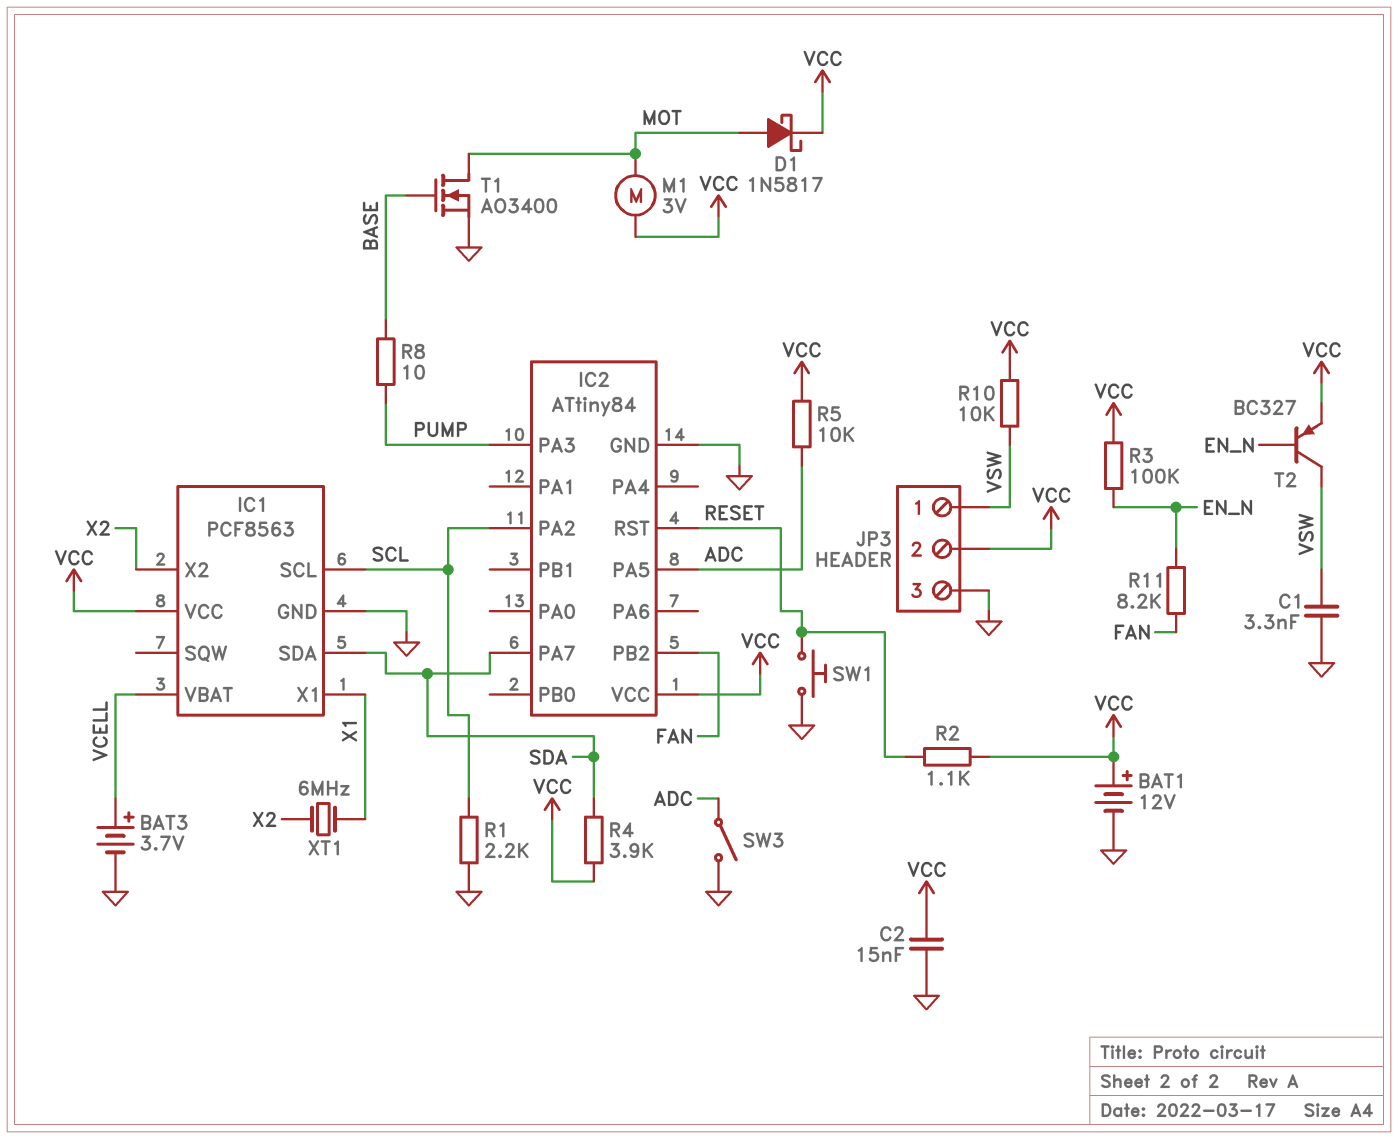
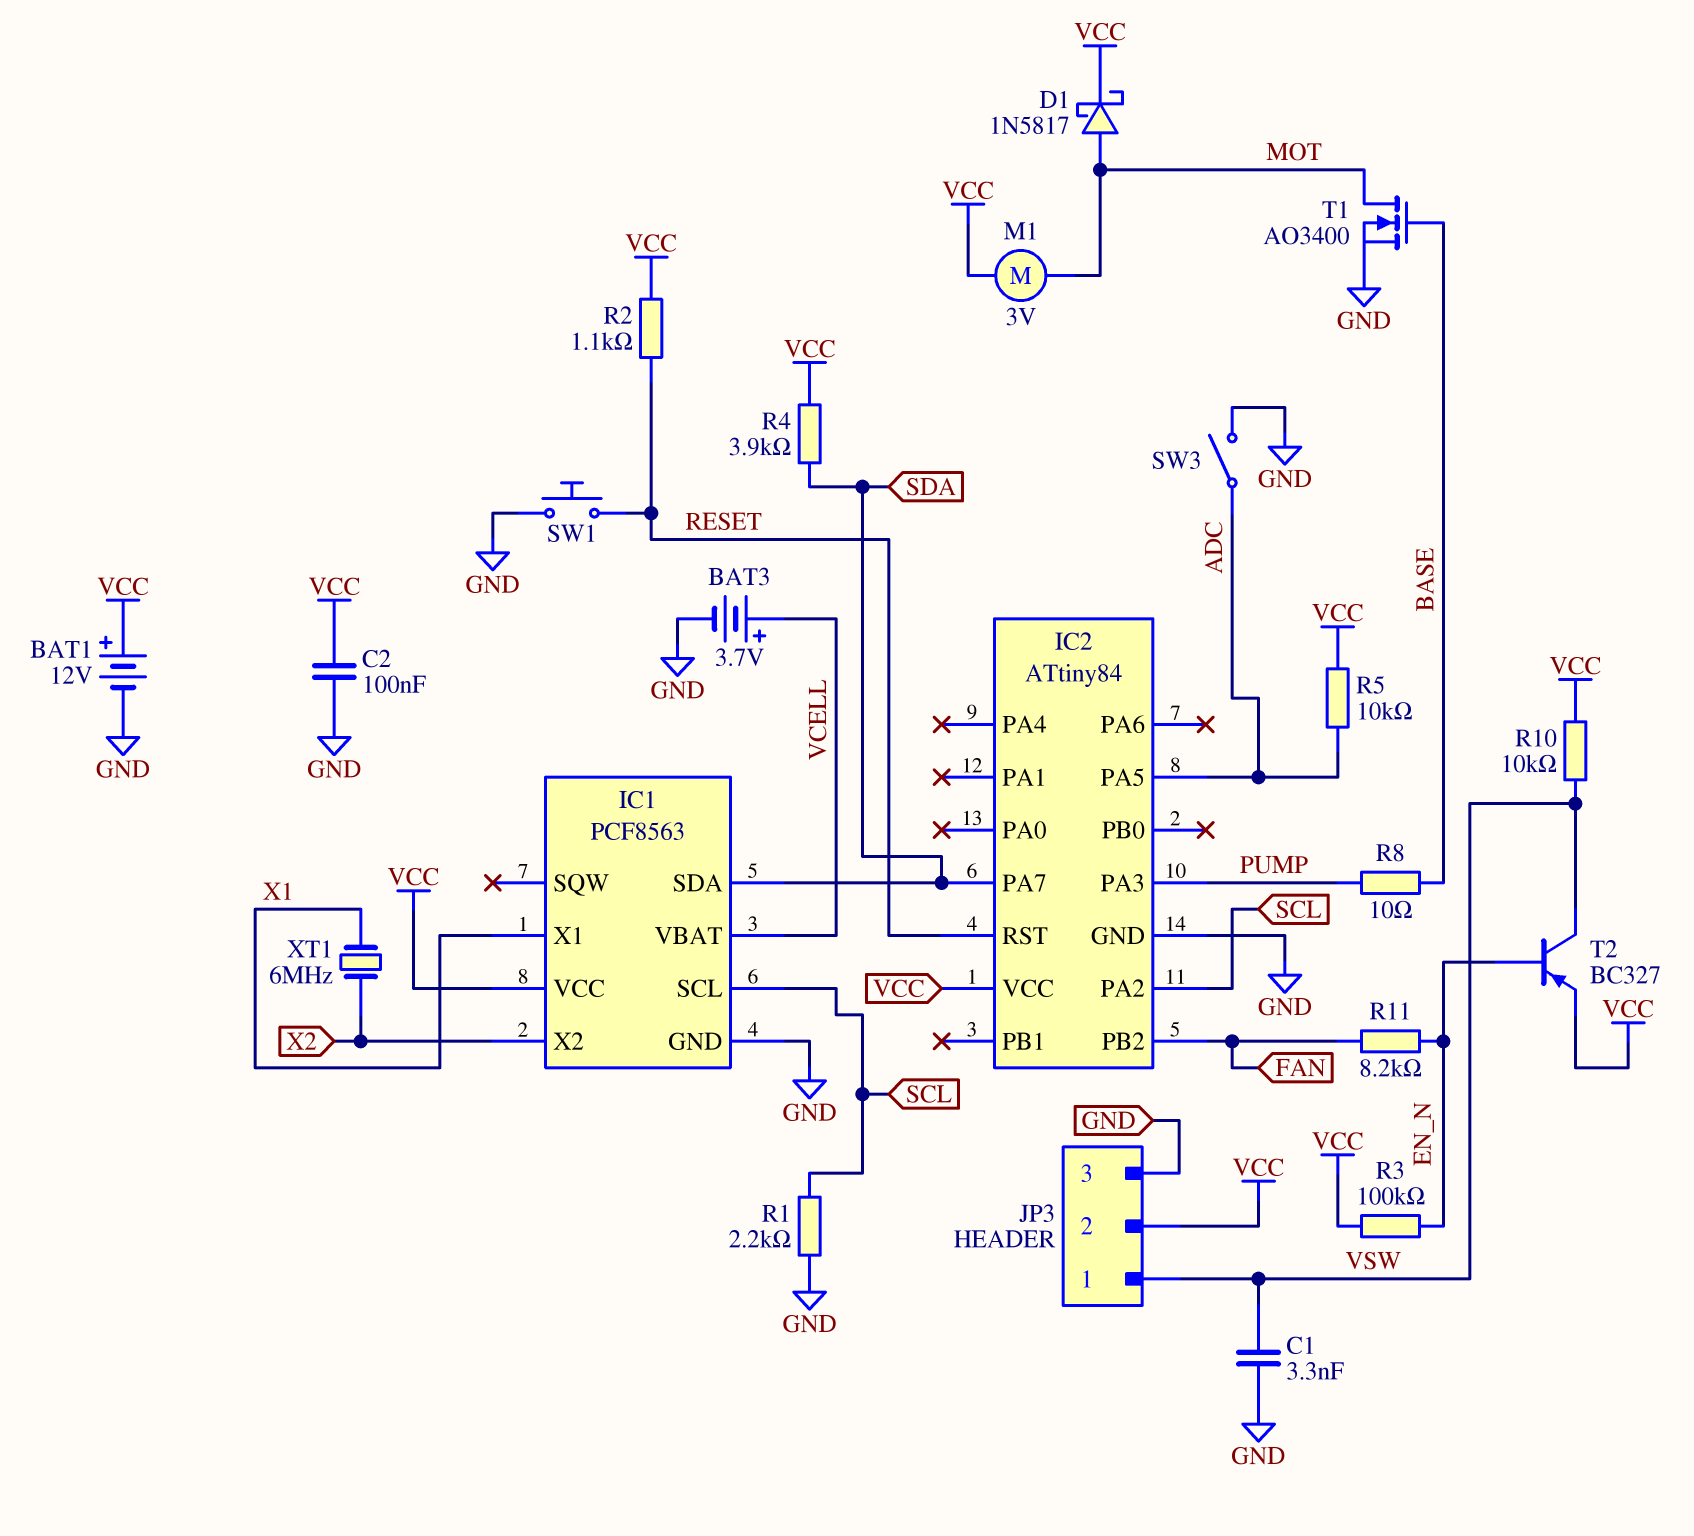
C2: 15nF (GND, VCC) -> 100nF (GND, VCC)

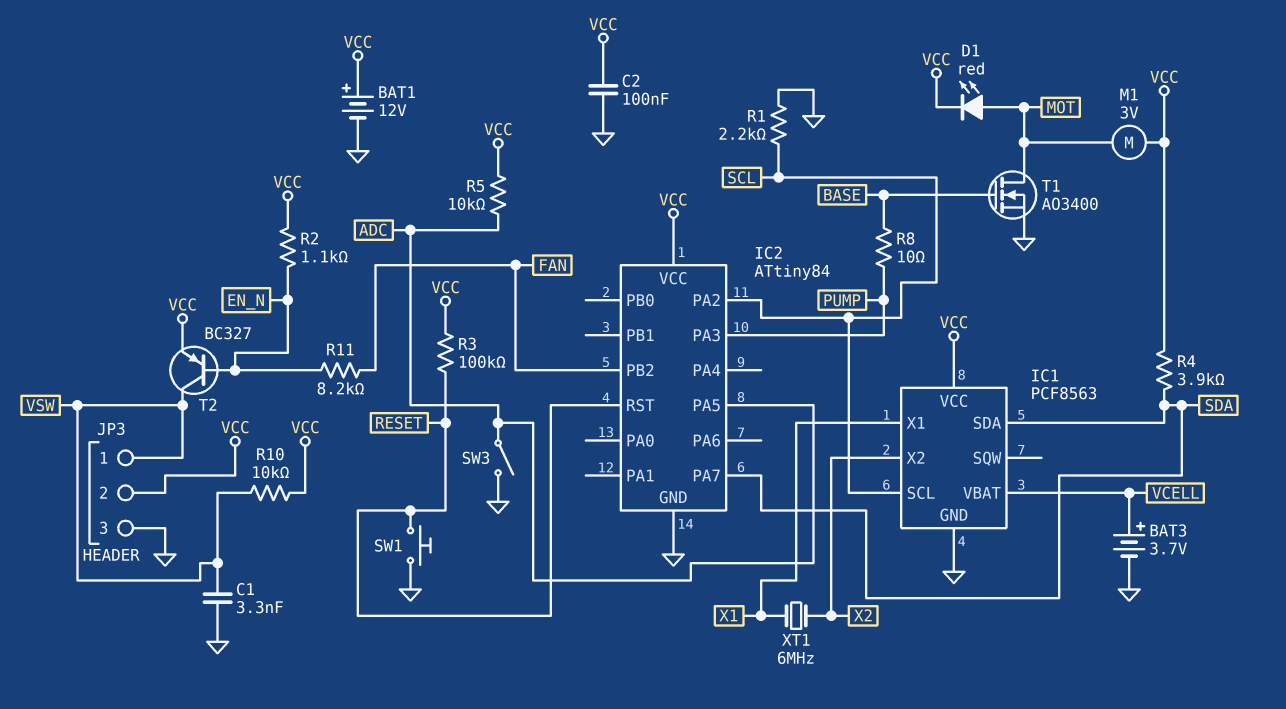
D1: schottky 1N5817 (A MOT, K VCC) -> LED red (A MOT, K VCC)
R2: 1.1k (RESET, VCC) -> 1.1k (EN_N, VCC)
R3: 100k (EN_N, VCC) -> 100k (RESET, VCC)

